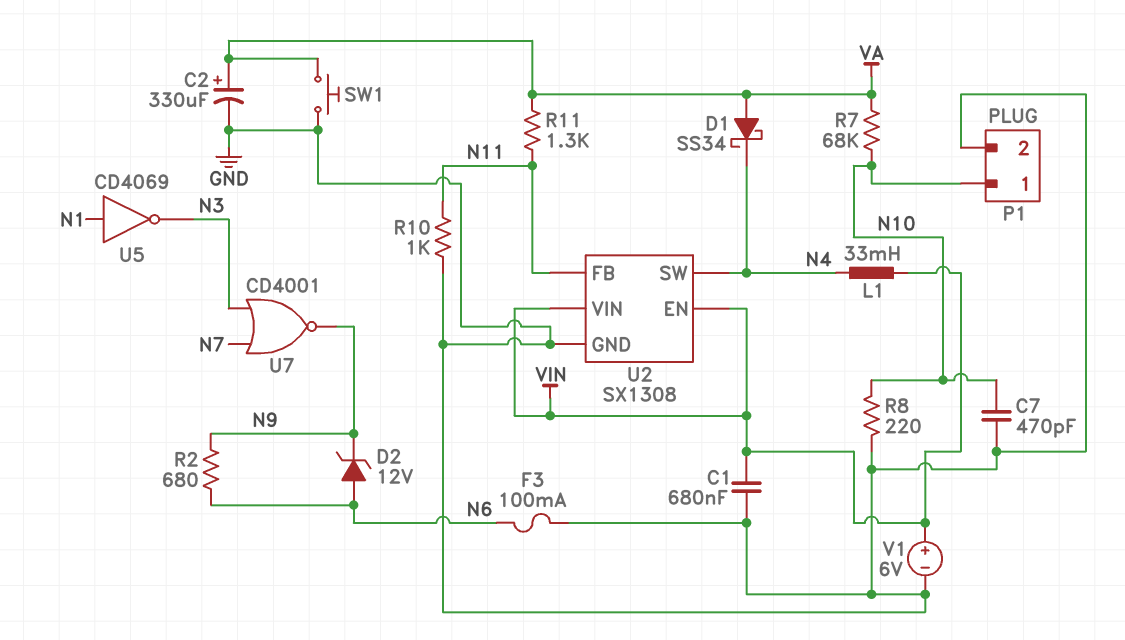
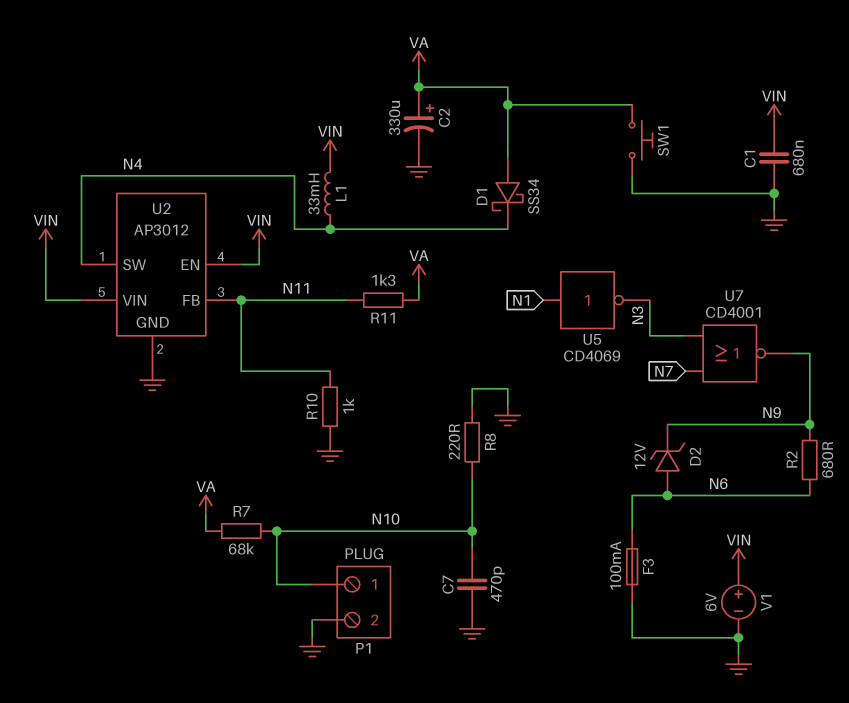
U2: SX1308 -> AP3012

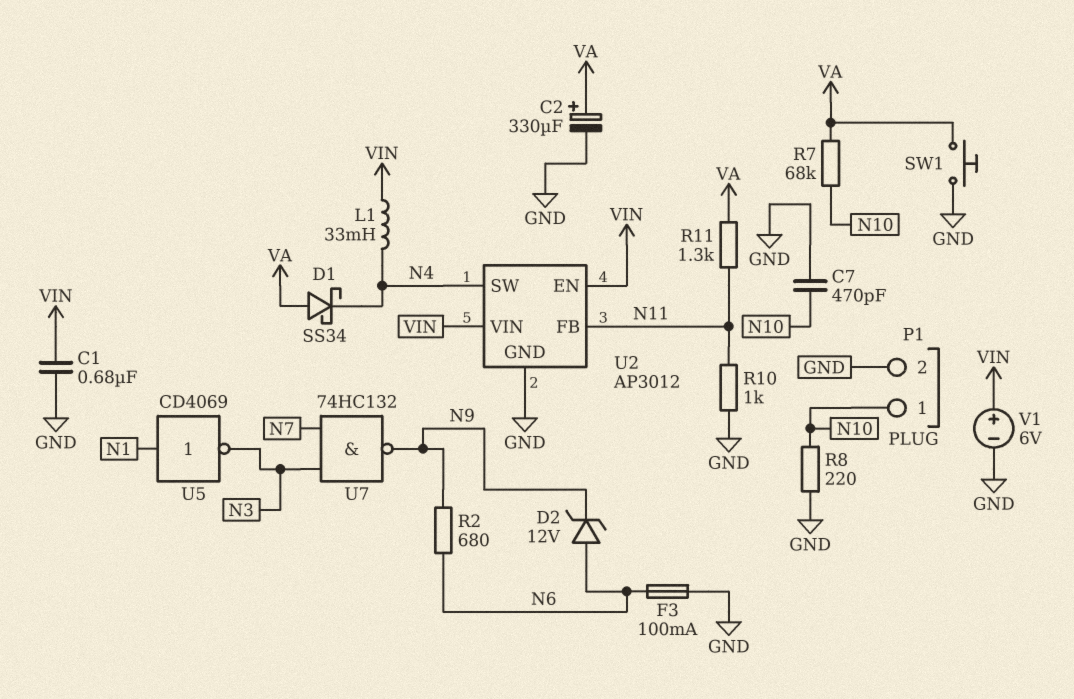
U7: NOR CD4001 (in N3, in N7, out N9) -> NAND 74HC132 (in N3, in N7, out N9)

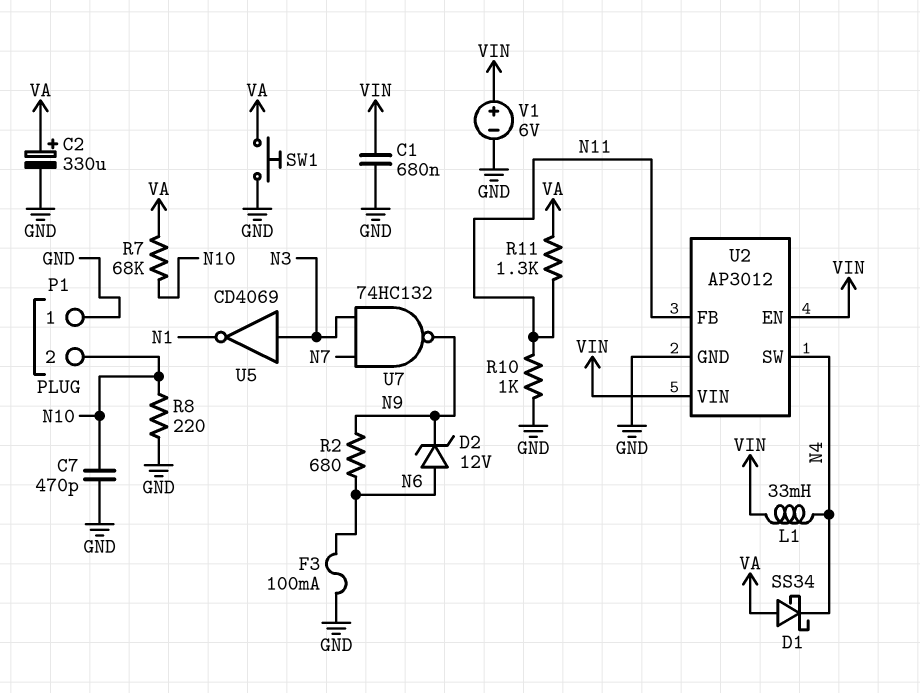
P1 pin 1: N10 -> GND
P1 pin 2: GND -> N10
U5: NOT CD4069 (in N1, out N3) -> NOT CD4069 (in N3, out N1)

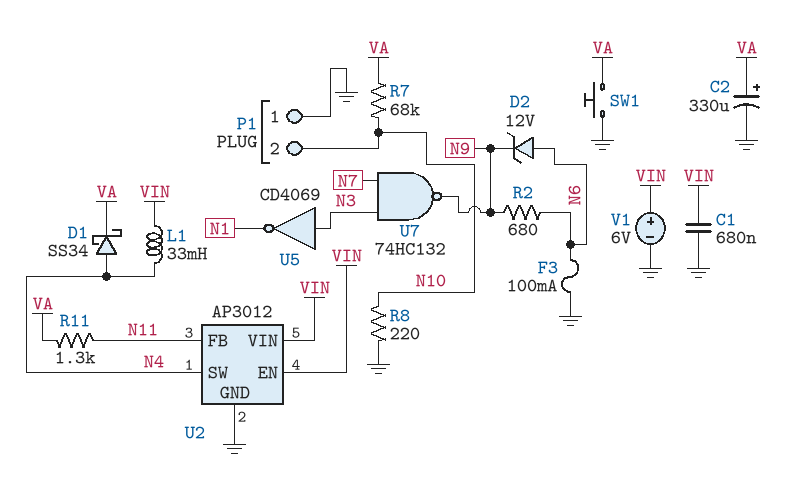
C7: 470pF (GND, N10) -> none
D1: schottky SS34 (A VA, K N4) -> schottky SS34 (A N4, K VA)
R10: 1k (GND, N11) -> none

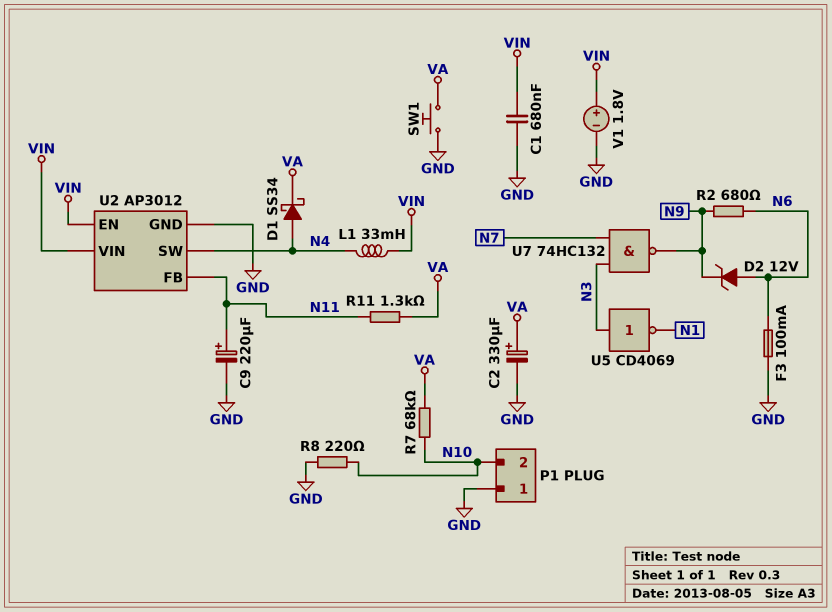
C9: none -> 220uF (plus N11, minus GND)
V1: 6V (plus VIN, minus GND) -> 1.8V (plus VIN, minus GND)

